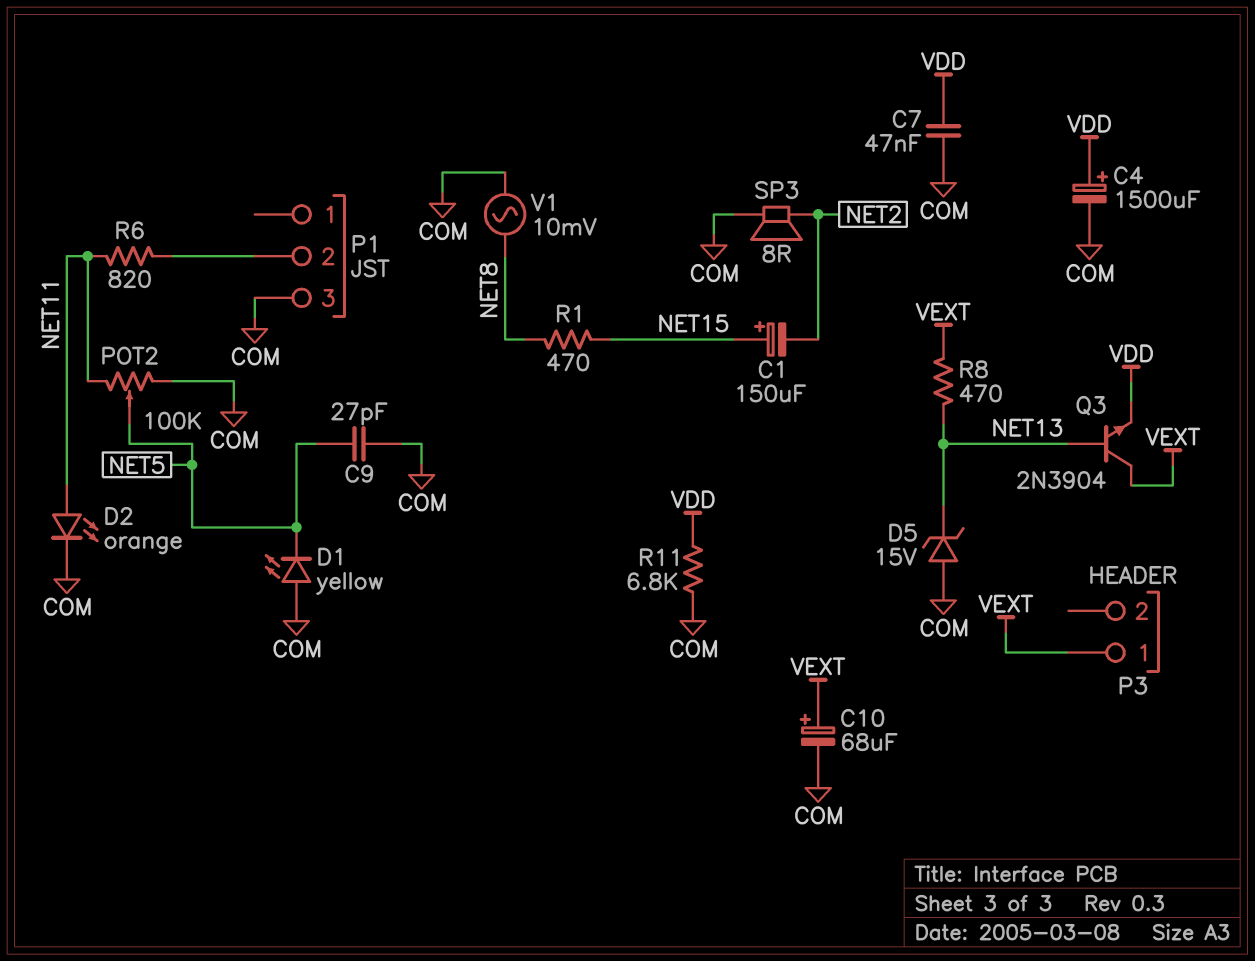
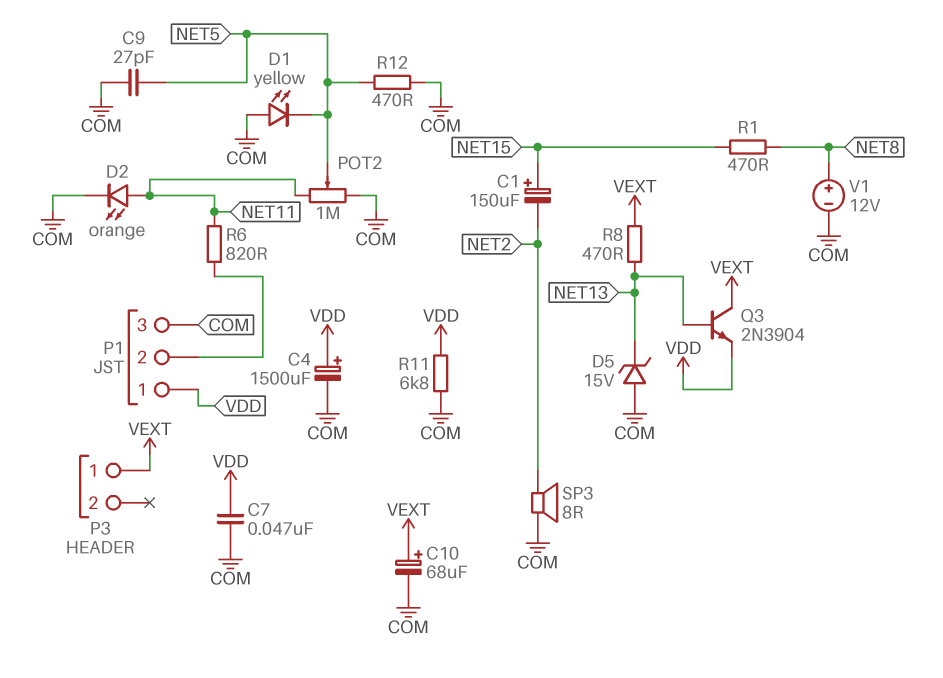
P1 pin 1: none -> VDD
POT2: 100k (COM, NET11, wiper NET5) -> 1M (COM, NET11, wiper NET5)
R12: none -> 470 (COM, NET5)
V1: AC 10mV (COM, NET8) -> 12V (plus NET8, minus COM)

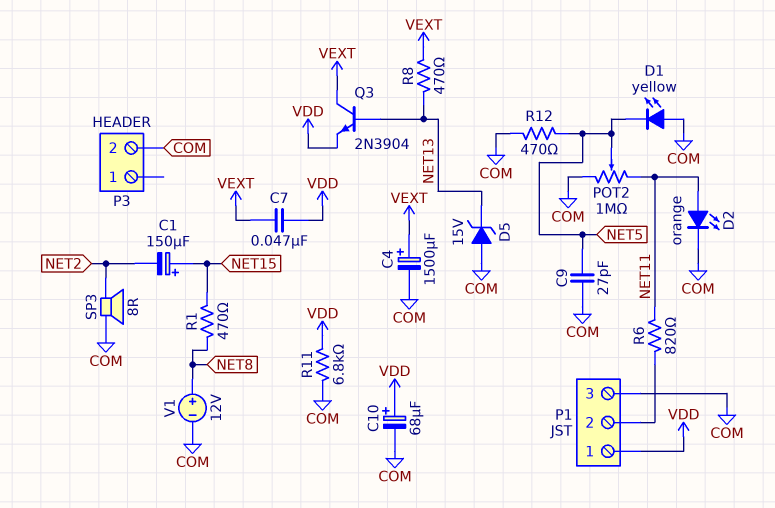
C4: 1500uF (plus VDD, minus COM) -> 1500uF (plus VEXT, minus COM)
C7: 47nF (COM, VDD) -> 47nF (VDD, VEXT)
C10: 68uF (plus VEXT, minus COM) -> 68uF (plus VDD, minus COM)
P3 pin 1: VEXT -> none
P3 pin 2: none -> COM

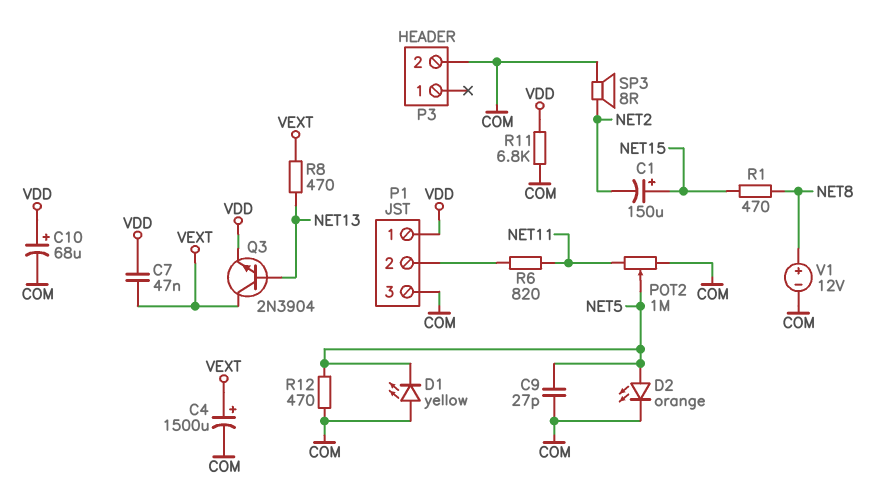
D2: LED orange (A NET11, K COM) -> LED orange (A NET5, K COM)
D5: zener 15V (A COM, K NET13) -> none

